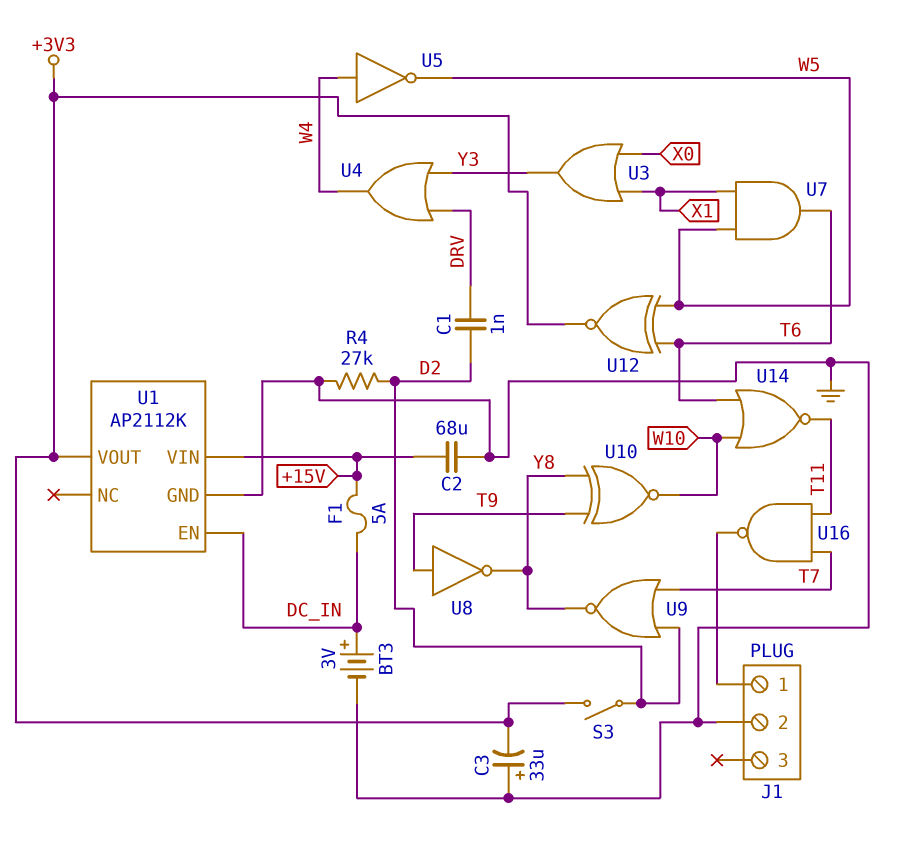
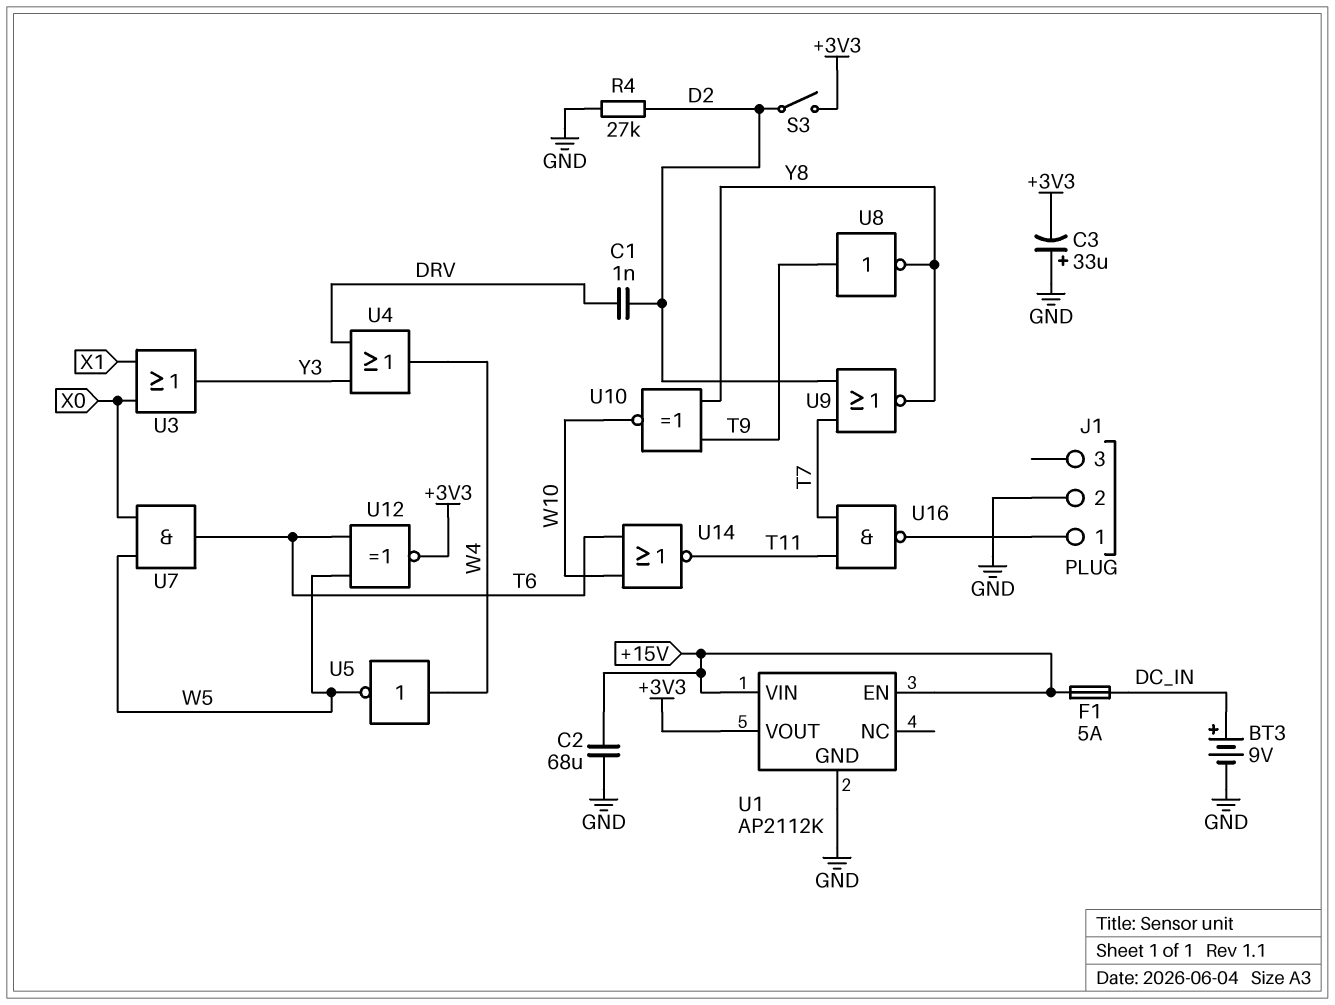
BT3: 3V (plus DC_IN, minus GND) -> 9V (plus DC_IN, minus GND)
U1 pin EN: DC_IN -> +15V
U7: AND (in W5, in X1, out T6) -> AND (in W5, in X0, out T6)

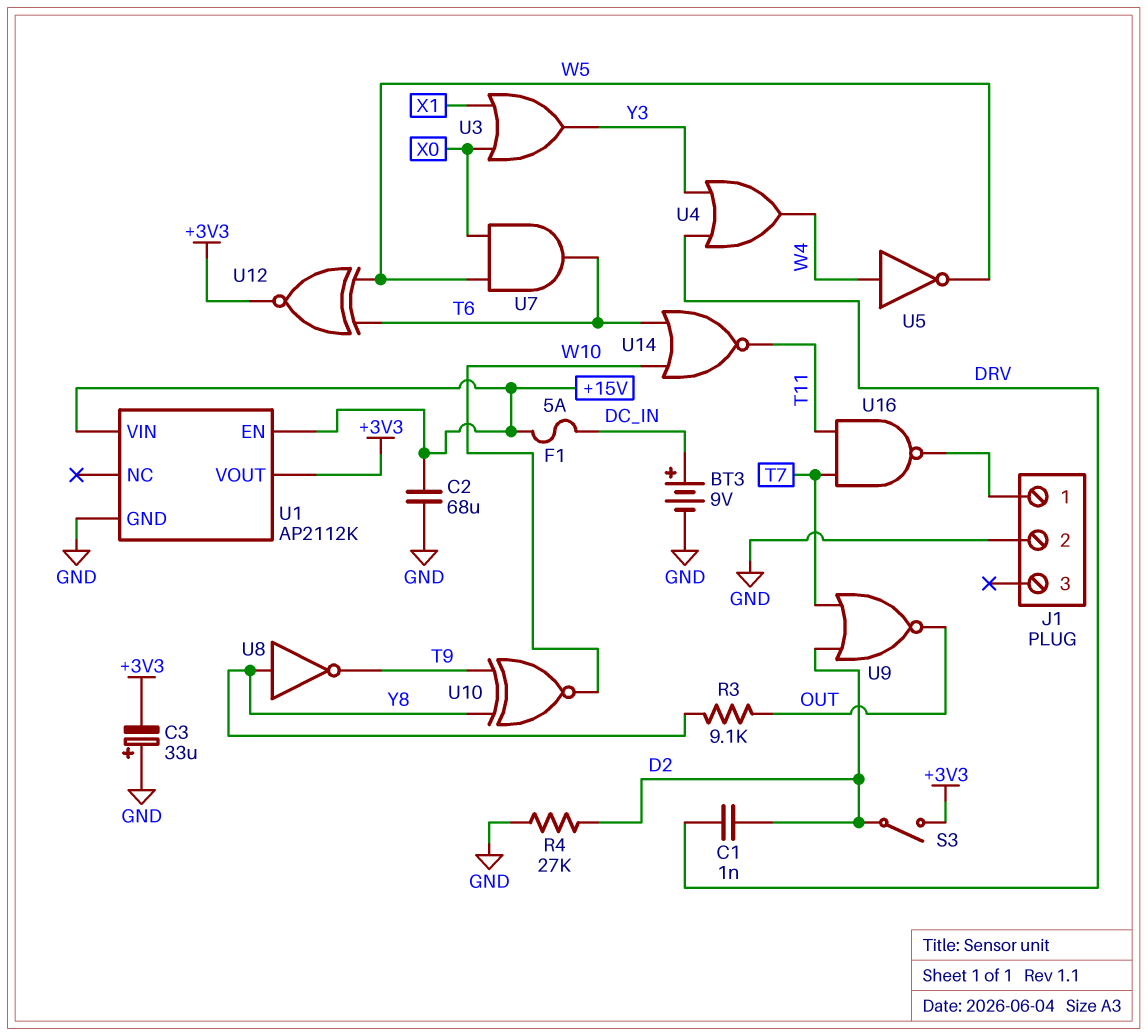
R3: none -> 9.1k (OUT, Y8)
U8: NOT (in T9, out Y8) -> NOT (in Y8, out T9)
U9: NOR (in D2, in T7, out Y8) -> NOR (in D2, in T7, out OUT)

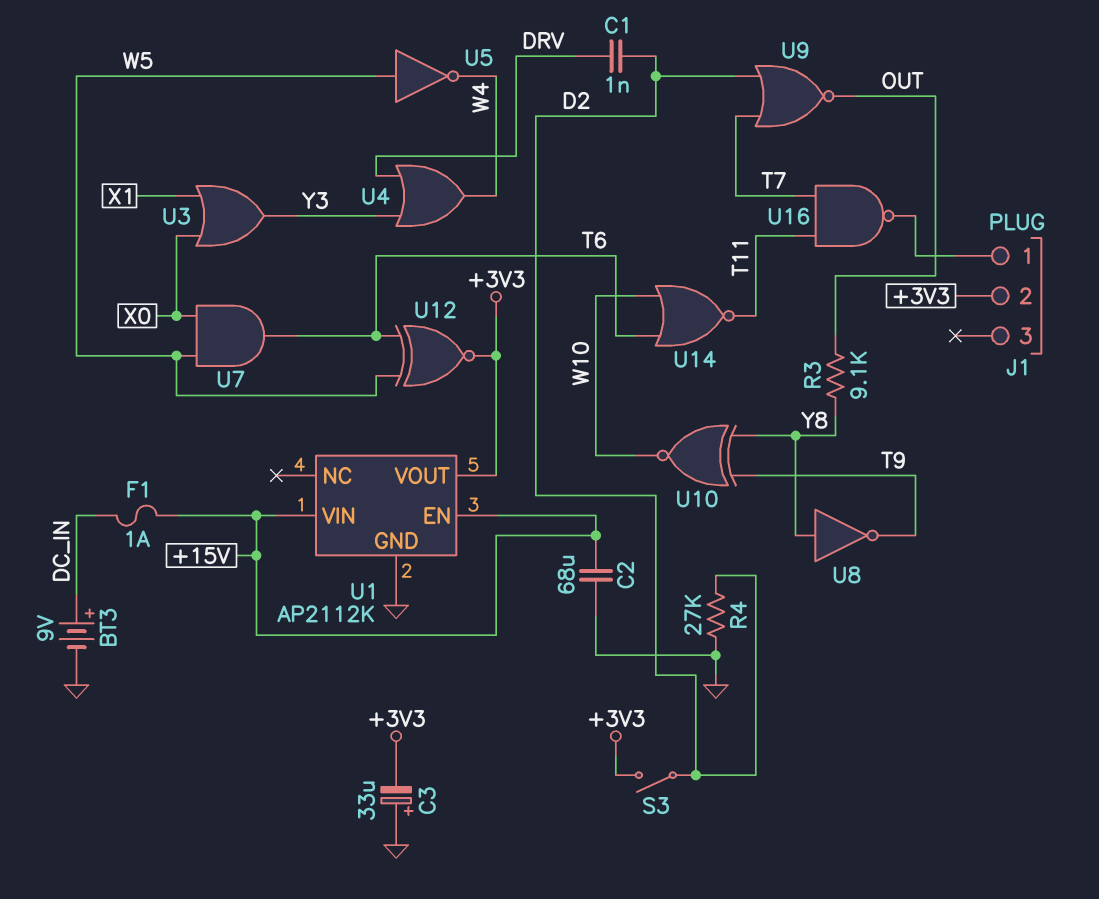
F1: 5A (+15V, DC_IN) -> 1A (+15V, DC_IN)
J1 pin 2: GND -> +3V3
U5: NOT (in W4, out W5) -> NOT (in W5, out W4)

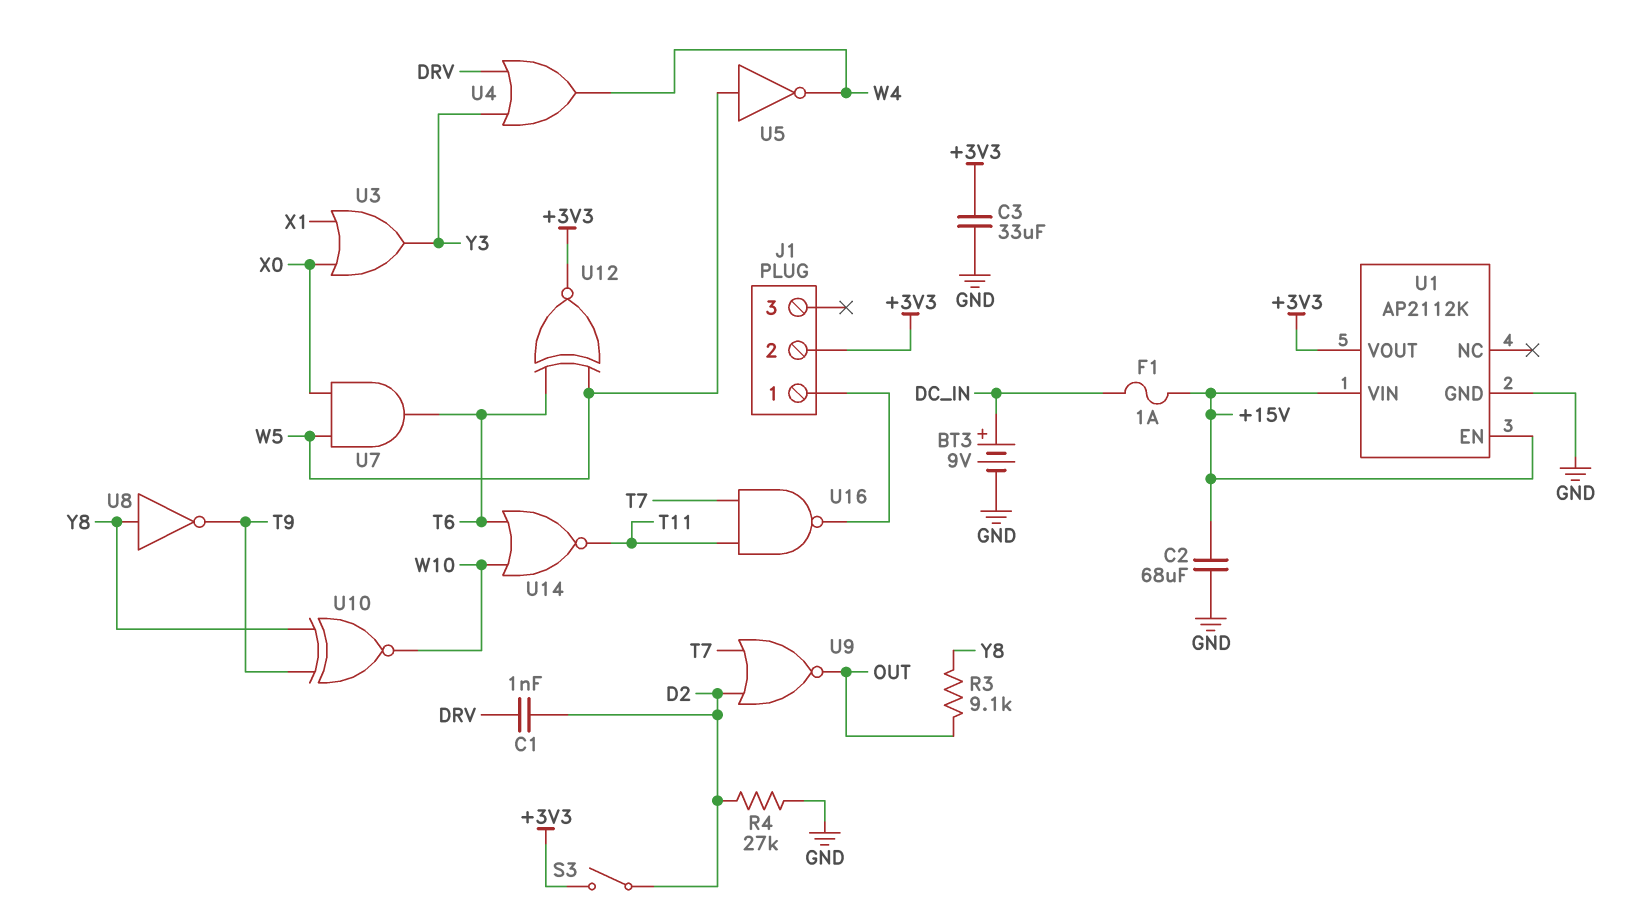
C3: 33uF (plus GND, minus +3V3) -> 33uF (+3V3, GND)

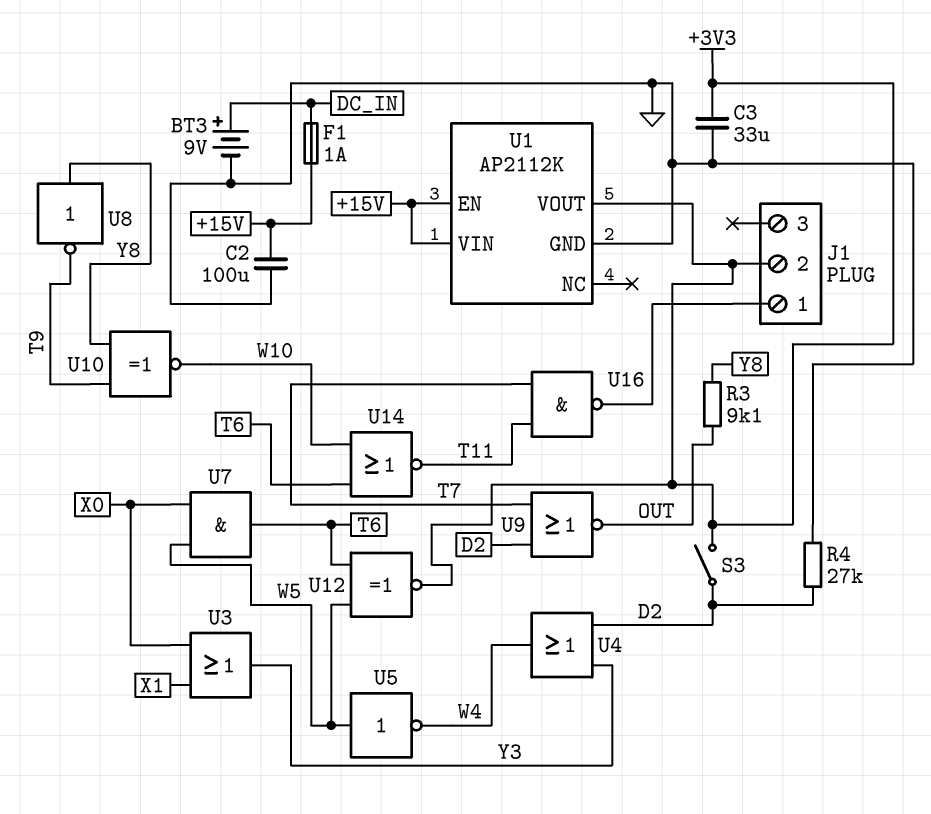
C1: 1nF (D2, DRV) -> none
C2: 68uF (+15V, GND) -> 100uF (+15V, GND)
U4: OR (in DRV, in Y3, out W4) -> OR (in D2, in Y3, out W4)

